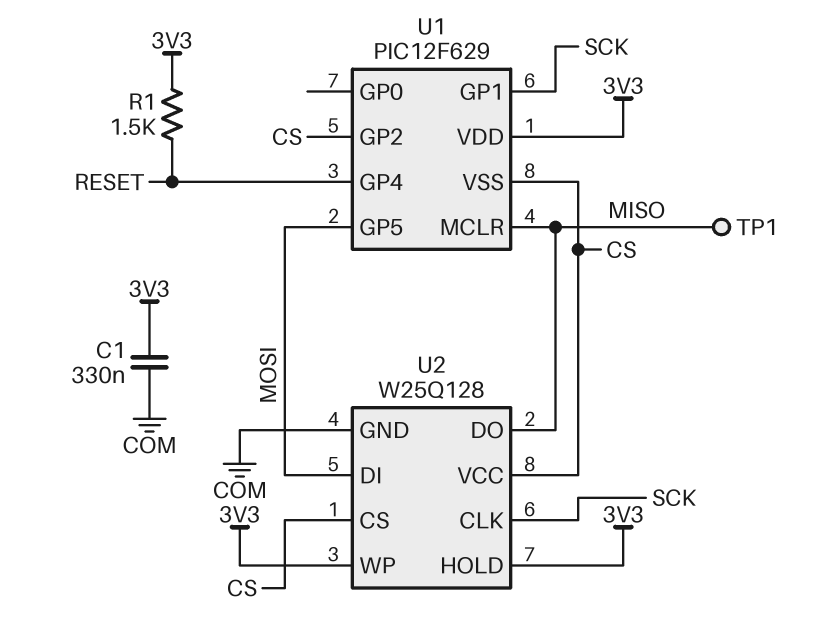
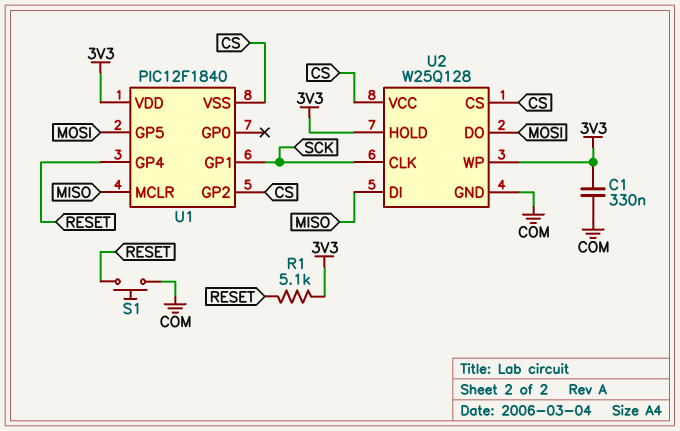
R1: 1.5k (3V3, RESET) -> 5.1k (3V3, RESET)
S1: none -> button (COM, RESET)
TP1: test point (MISO) -> none
U1: PIC12F629 -> PIC12F1840
U2 pin DI: MOSI -> MISO
U2 pin DO: MISO -> MOSI

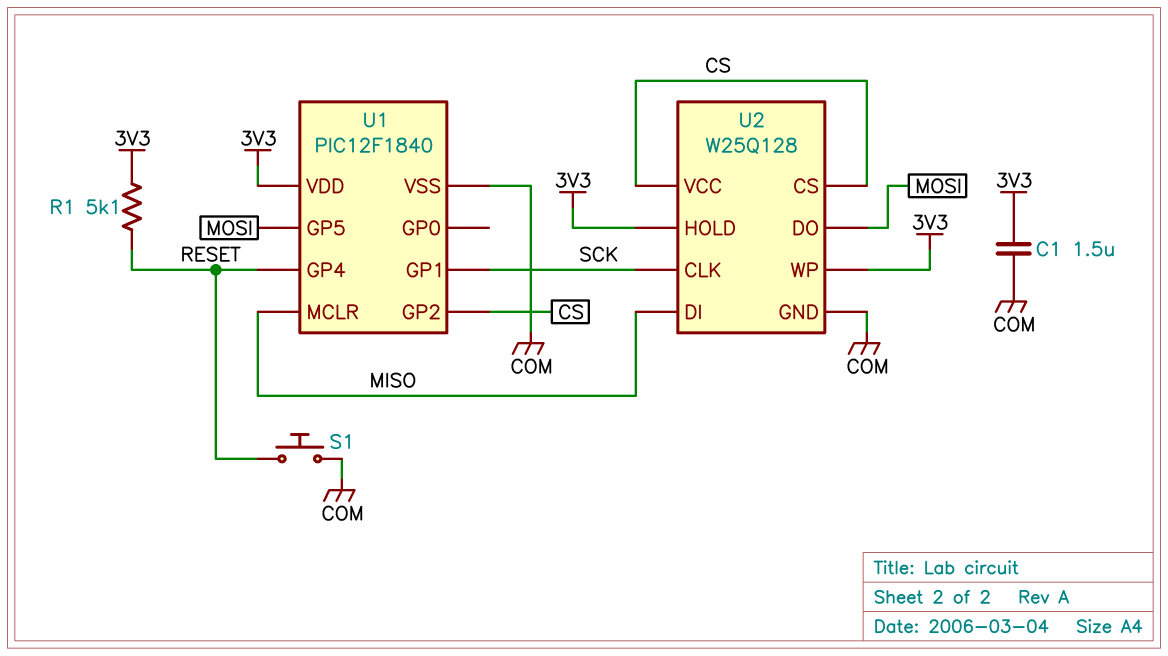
C1: 330nF (3V3, COM) -> 1.5uF (3V3, COM)
U1 pin VSS: CS -> COM

